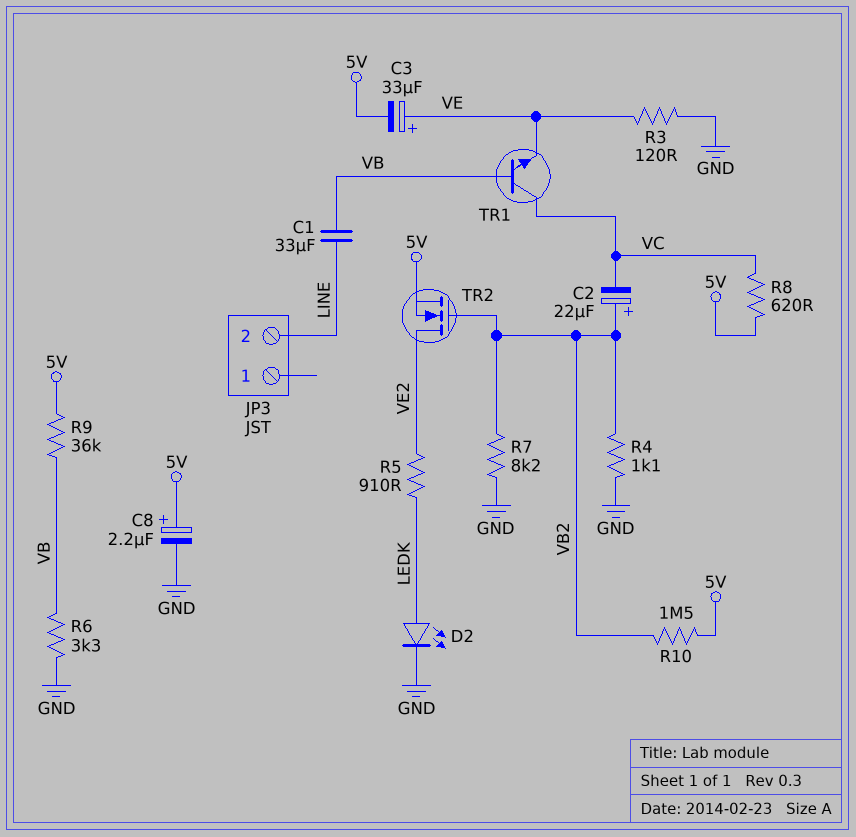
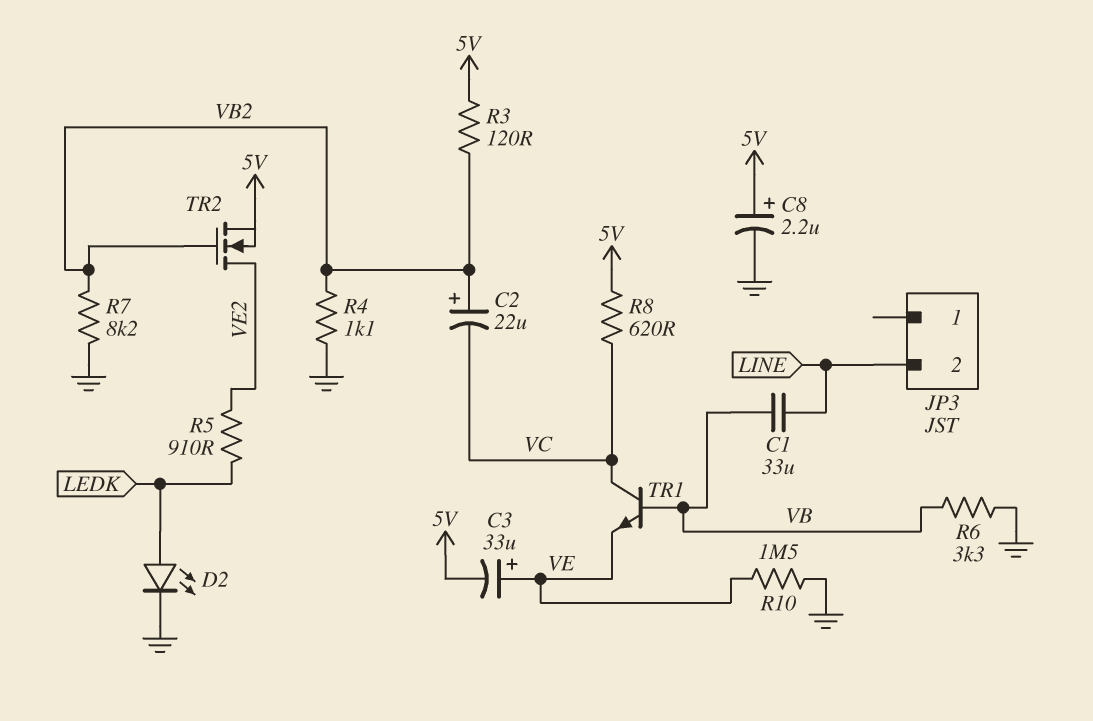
R3: 120 (GND, VE) -> 120 (5V, VB2)
R9: 36k (5V, VB) -> none
R10: 1.5M (5V, VB2) -> 1.5M (GND, VE)

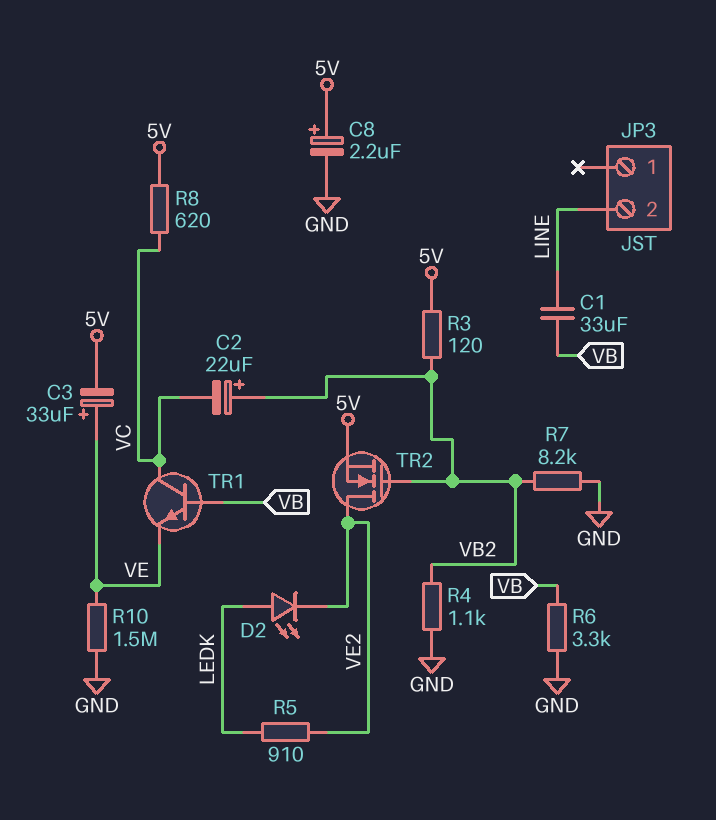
D2: LED (A LEDK, K GND) -> LED (A LEDK, K VE2)

